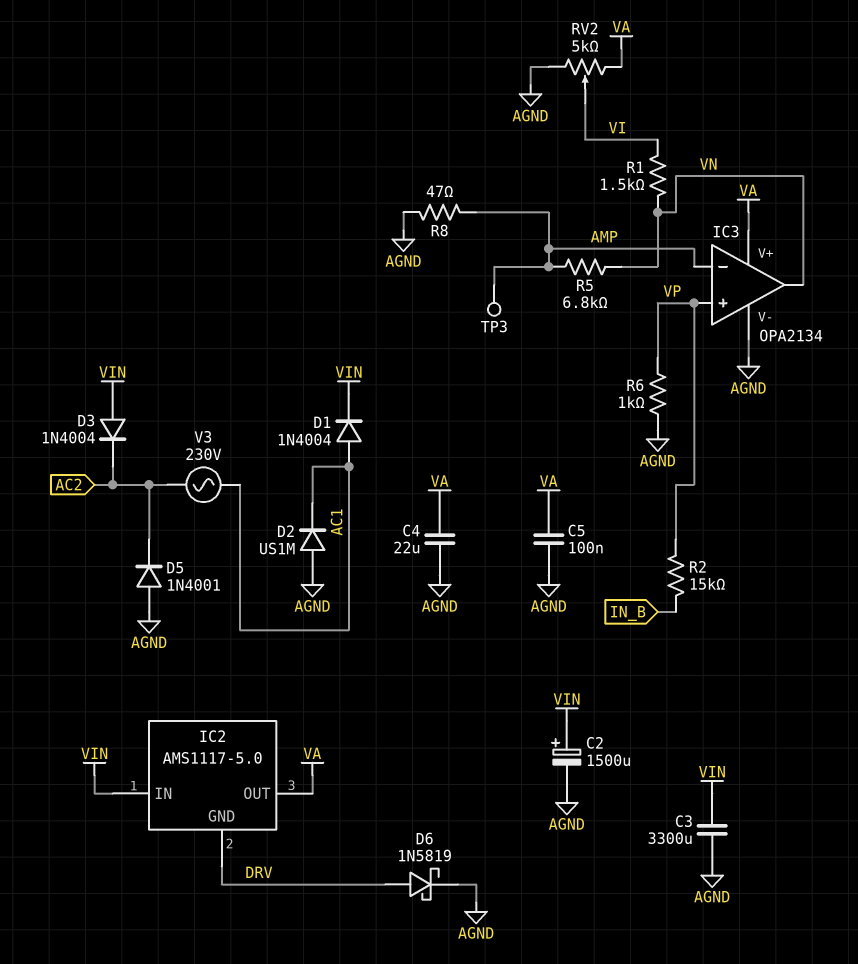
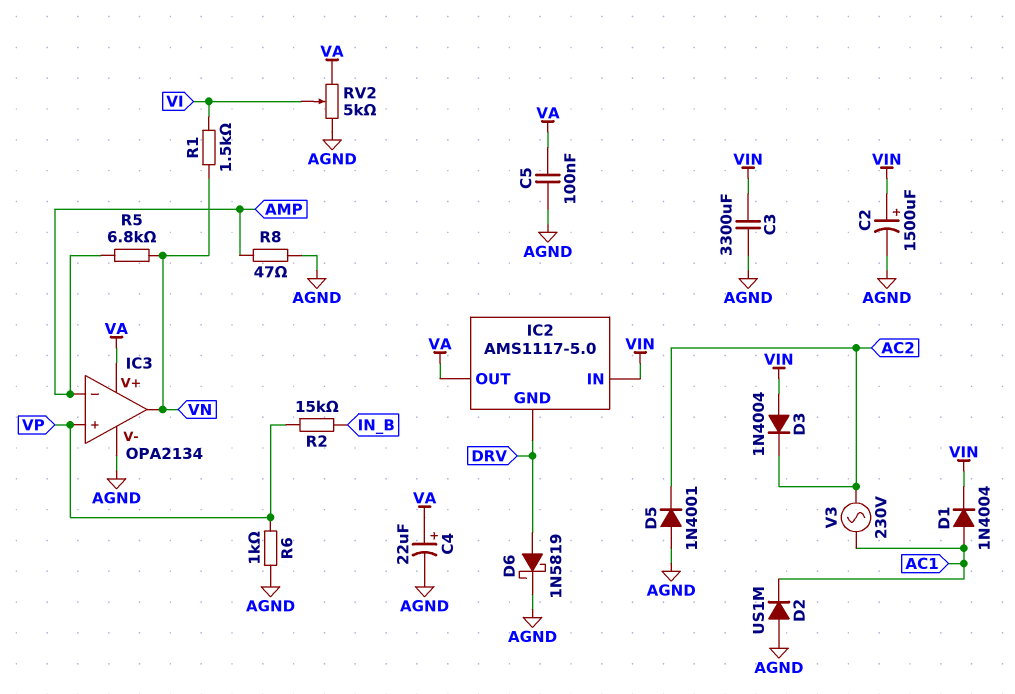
C4: 22uF (AGND, VA) -> 22uF (plus VA, minus AGND)
TP3: test point (AMP) -> none

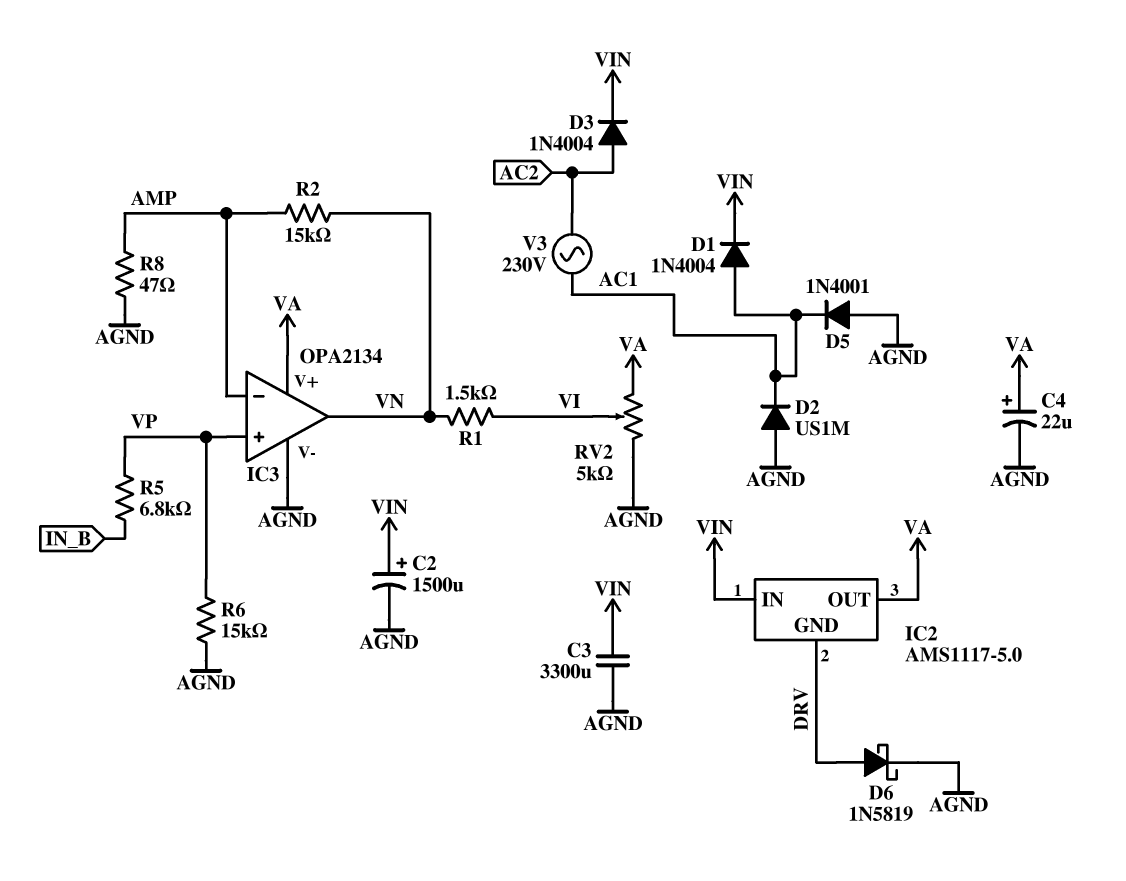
C5: 100nF (AGND, VA) -> none
D3: diode 1N4004 (A VIN, K AC2) -> diode 1N4004 (A AC2, K VIN)
D5: diode 1N4001 (A AGND, K AC2) -> diode 1N4001 (A AGND, K AC1)
R2: 15k (IN_B, VP) -> 15k (AMP, VN)
R5: 6.8k (AMP, VN) -> 6.8k (IN_B, VP)
R6: 1k (AGND, VP) -> 15k (AGND, VP)

